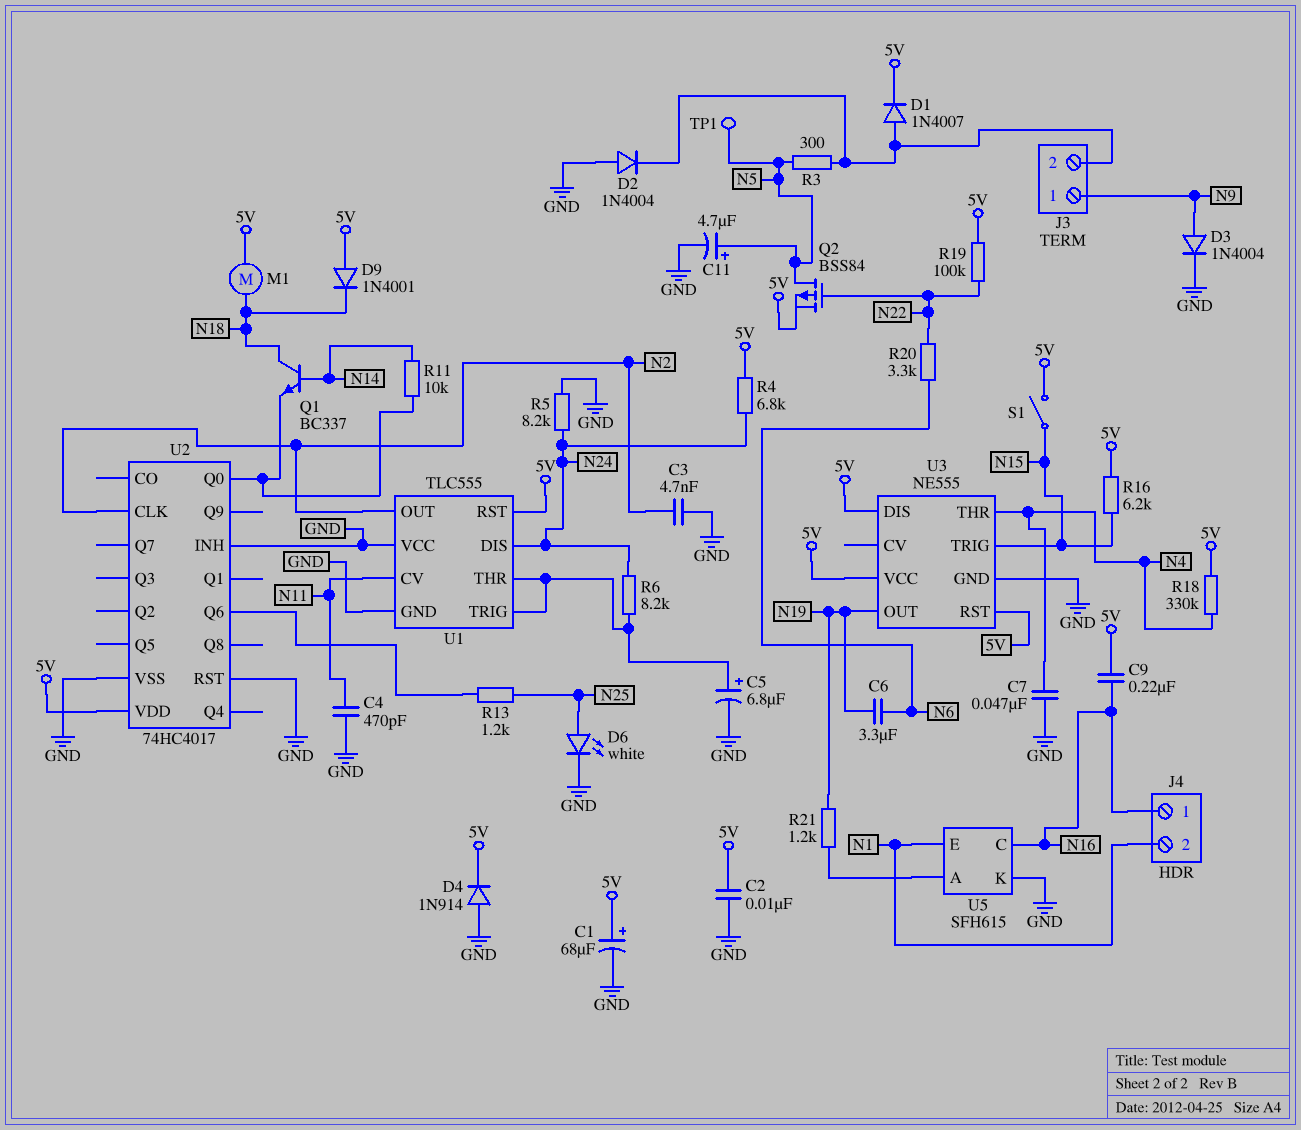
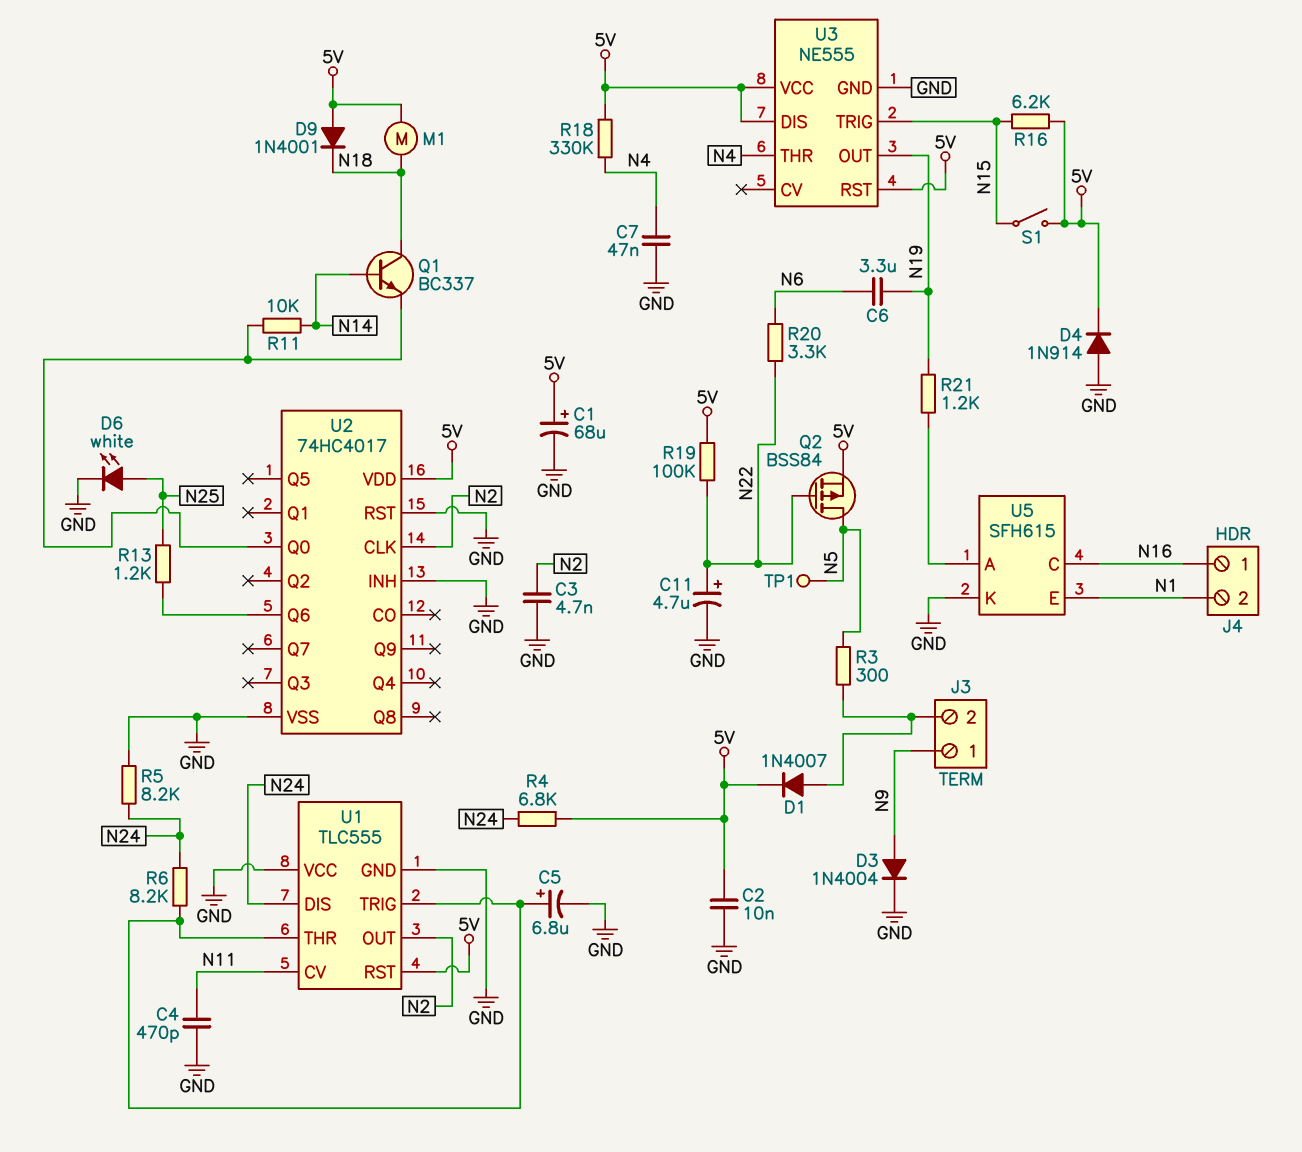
C9: 220nF (5V, N16) -> none
C11: 4.7uF (plus N5, minus GND) -> 4.7uF (plus N22, minus GND)
D2: diode 1N4004 (A GND, K J3/2) -> none

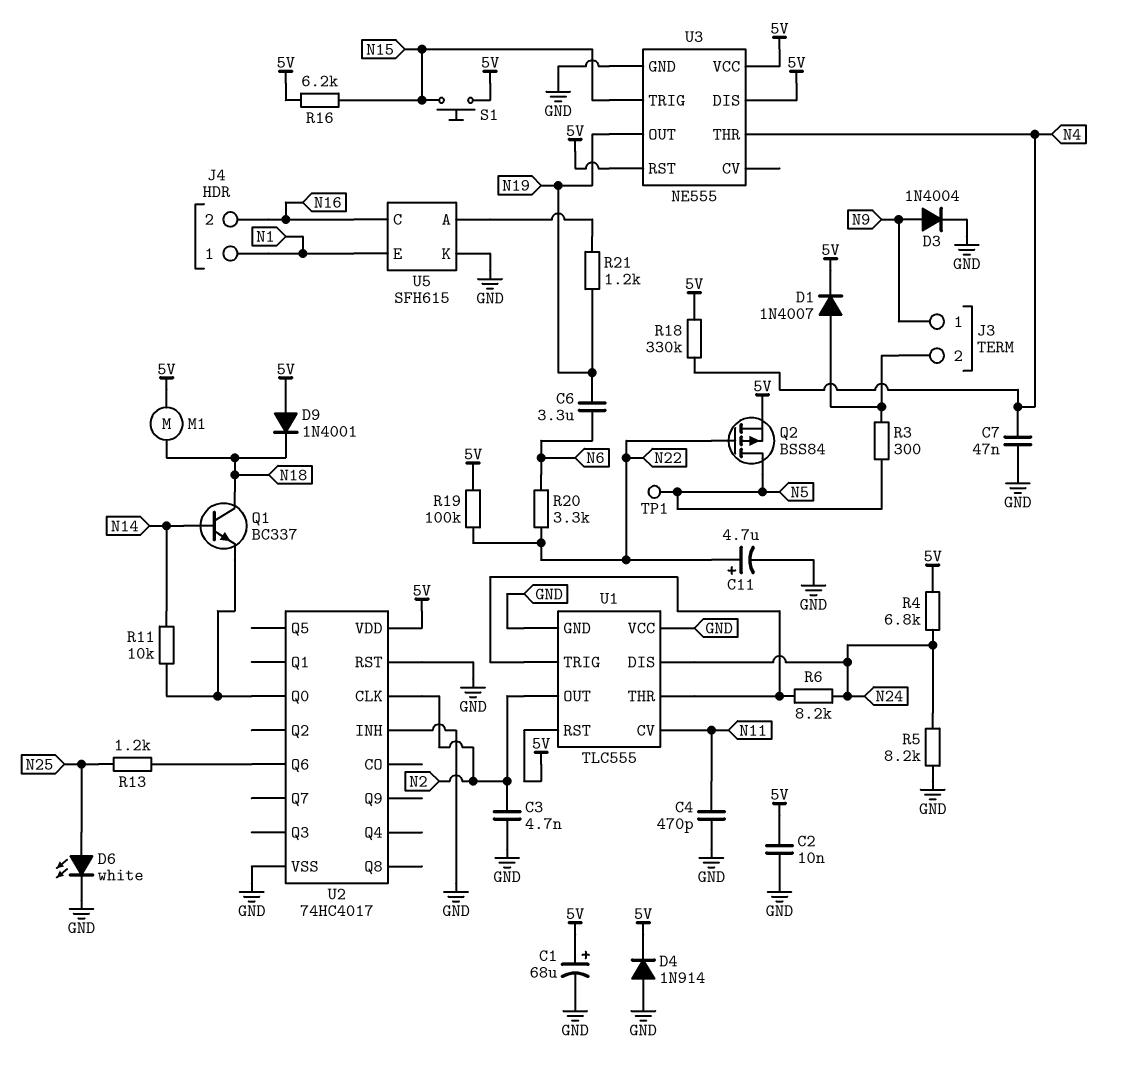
C5: 6.8uF (plus U1/THR, minus GND) -> none
J4 pin 1: N16 -> N1
J4 pin 2: N1 -> N16
S1: switch (5V, N15) -> button (5V, N15)

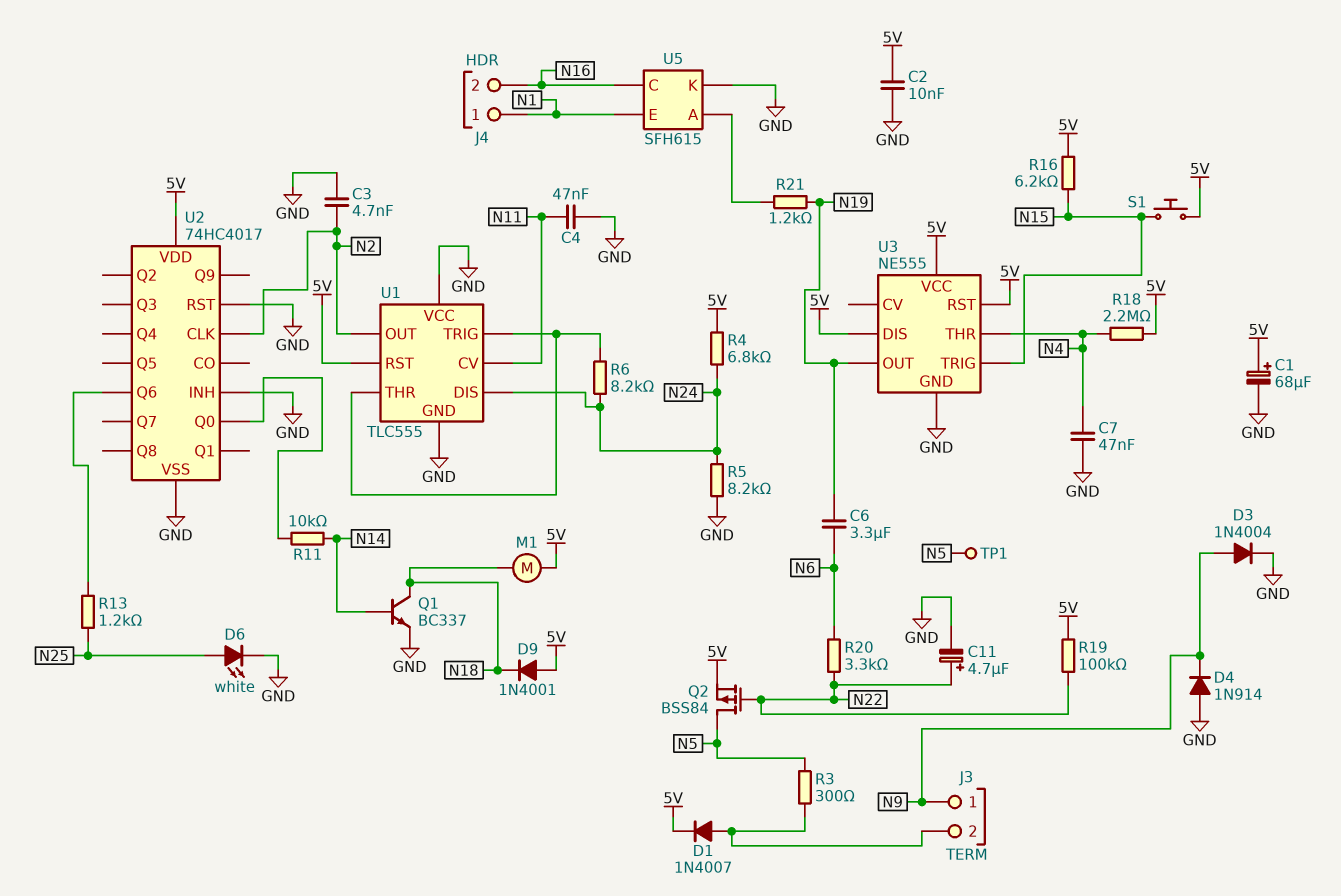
C4: 470pF (GND, N11) -> 47nF (GND, N11)
D4: diode 1N914 (A GND, K 5V) -> diode 1N914 (A GND, K N9)
Q1: NPN BC337 (B N14, C N18, E U2/Q0) -> NPN BC337 (B N14, C N18, E GND)
R18: 330k (5V, N4) -> 2.2M (5V, N4)

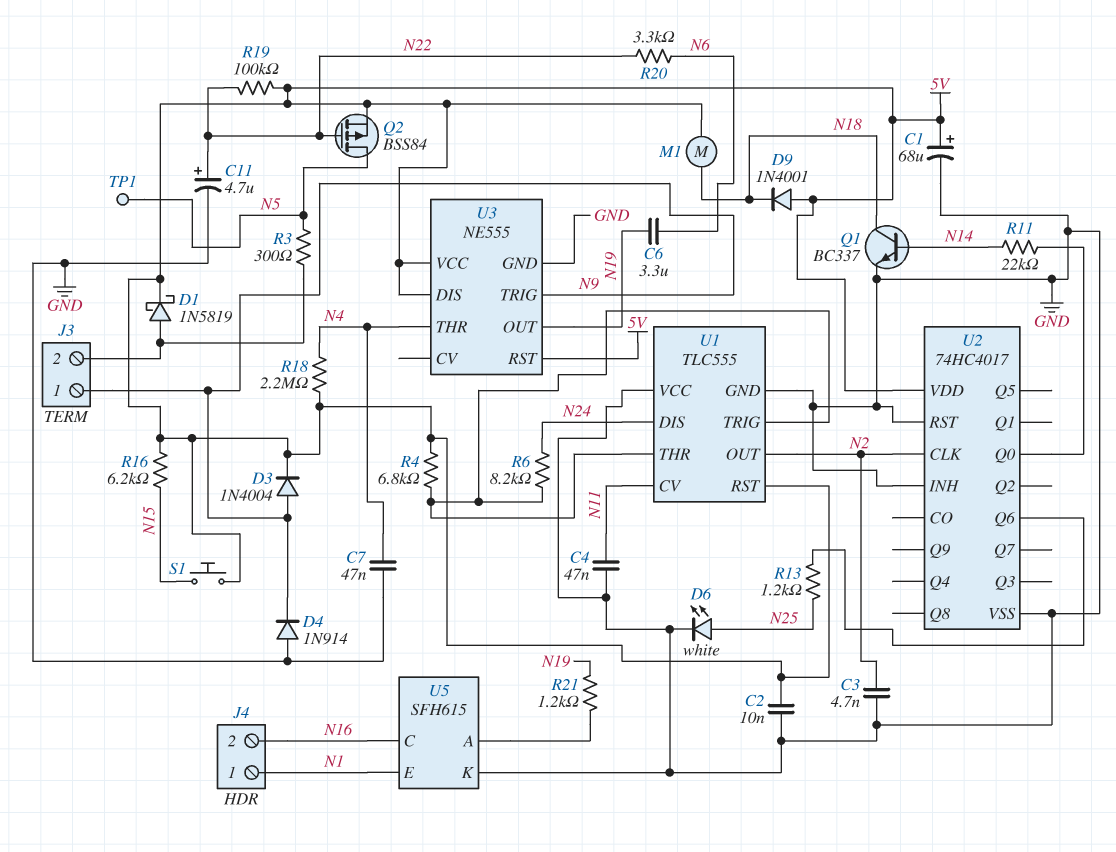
D1: diode 1N4007 (A J3/2, K 5V) -> schottky 1N5819 (A J3/2, K 5V)
D3: diode 1N4004 (A N9, K GND) -> diode 1N4004 (A N9, K 5V)
R4: 6.8k (5V, N24) -> 6.8k (5V, U1/THR)
R5: 8.2k (GND, N24) -> none
R11: 10k (N14, U2/Q0) -> 22k (N14, U2/Q0)
U3 pin TRIG: N15 -> N9

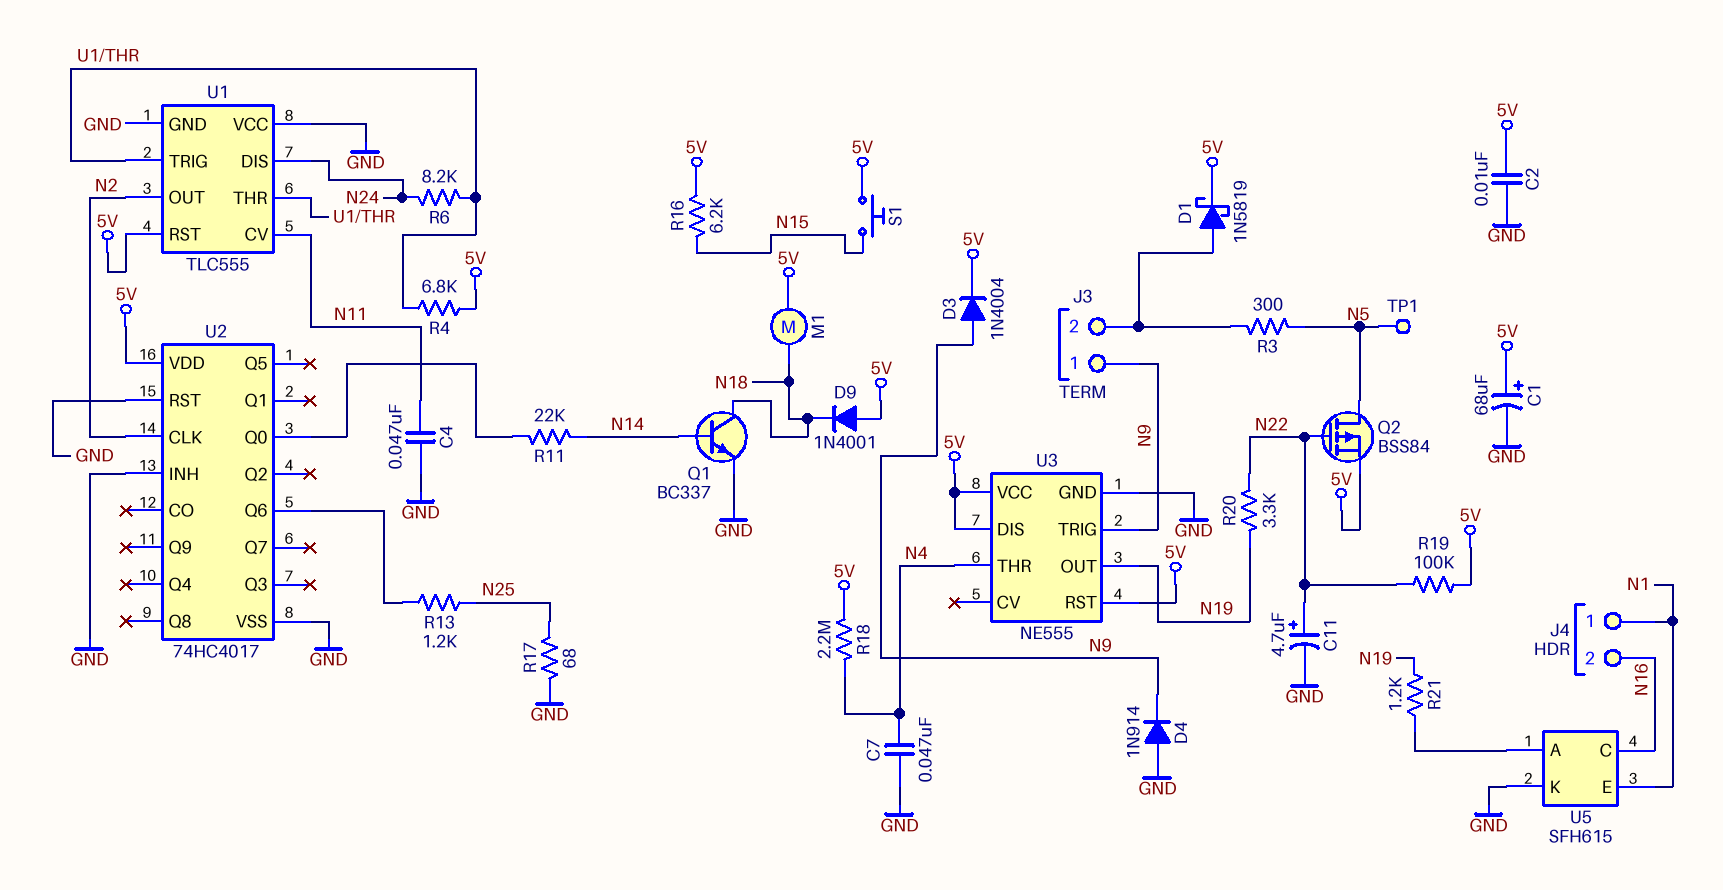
C3: 4.7nF (GND, N2) -> none
C6: 3.3uF (N6, N19) -> none
D6: LED white (A N25, K GND) -> none
R17: none -> 68 (GND, N25)
R20: 3.3k (N6, N22) -> 3.3k (N19, N22)

